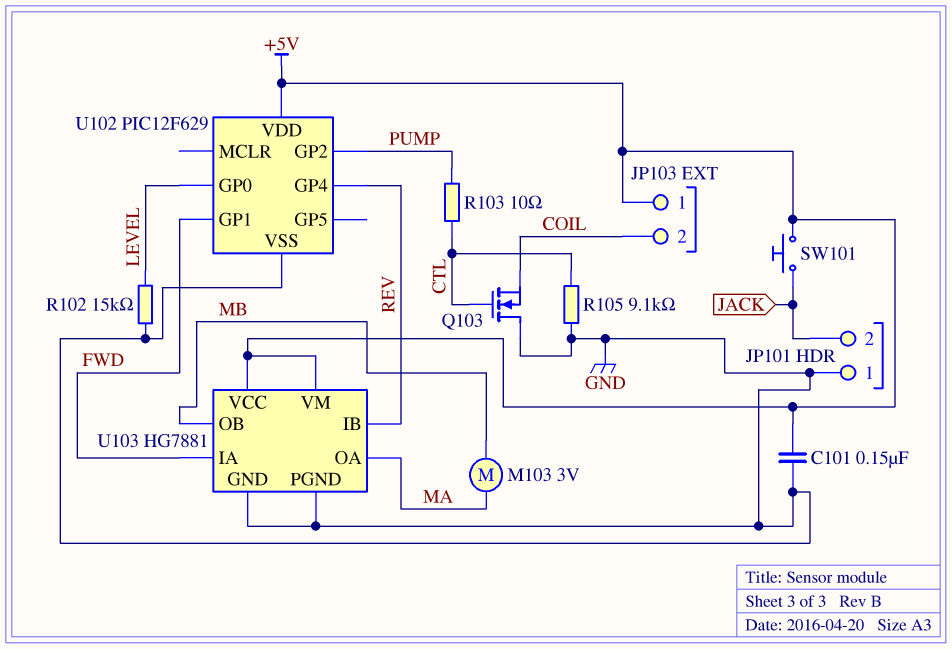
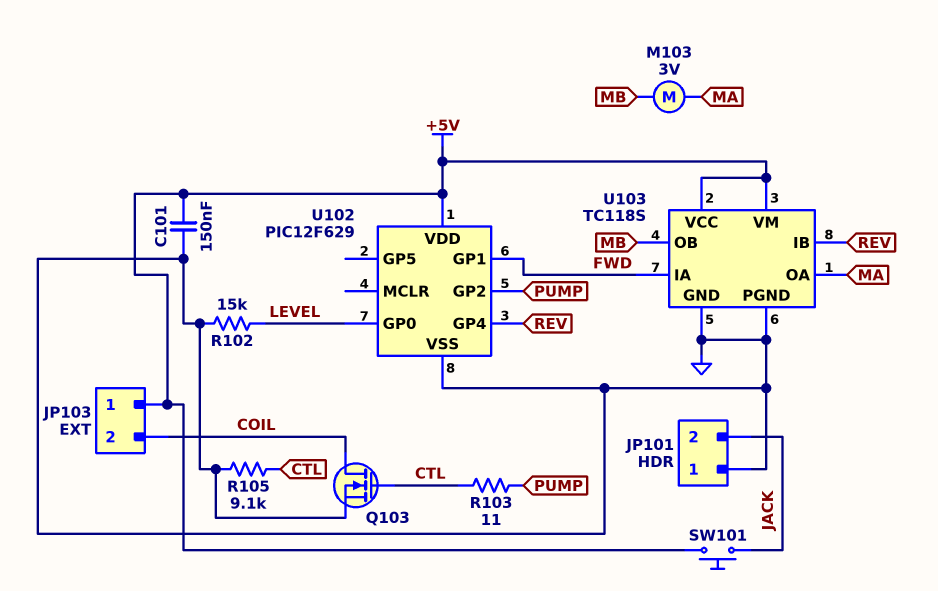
Q103: NMOS (G CTL, D GND, S COIL) -> NMOS (G CTL, D COIL, S GND)
R103: 10 (CTL, PUMP) -> 11 (CTL, PUMP)
U103: HG7881 -> TC118S

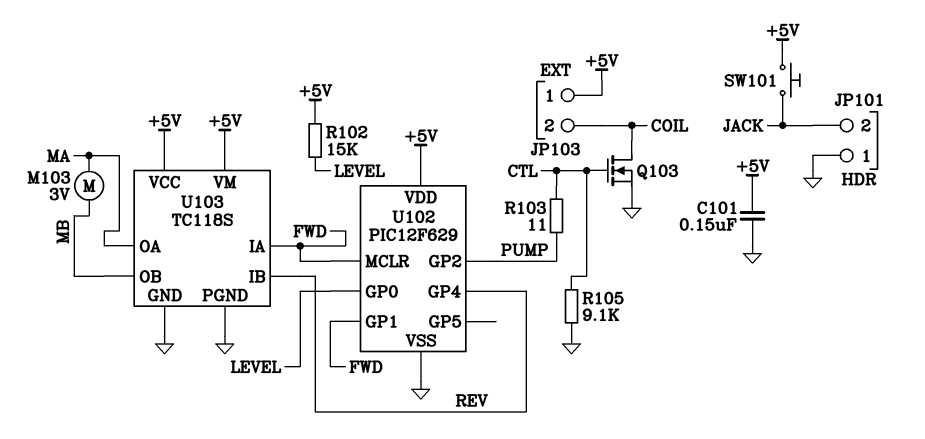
R102: 15k (GND, LEVEL) -> 15k (+5V, LEVEL)
U102 pin MCLR: none -> FWD

